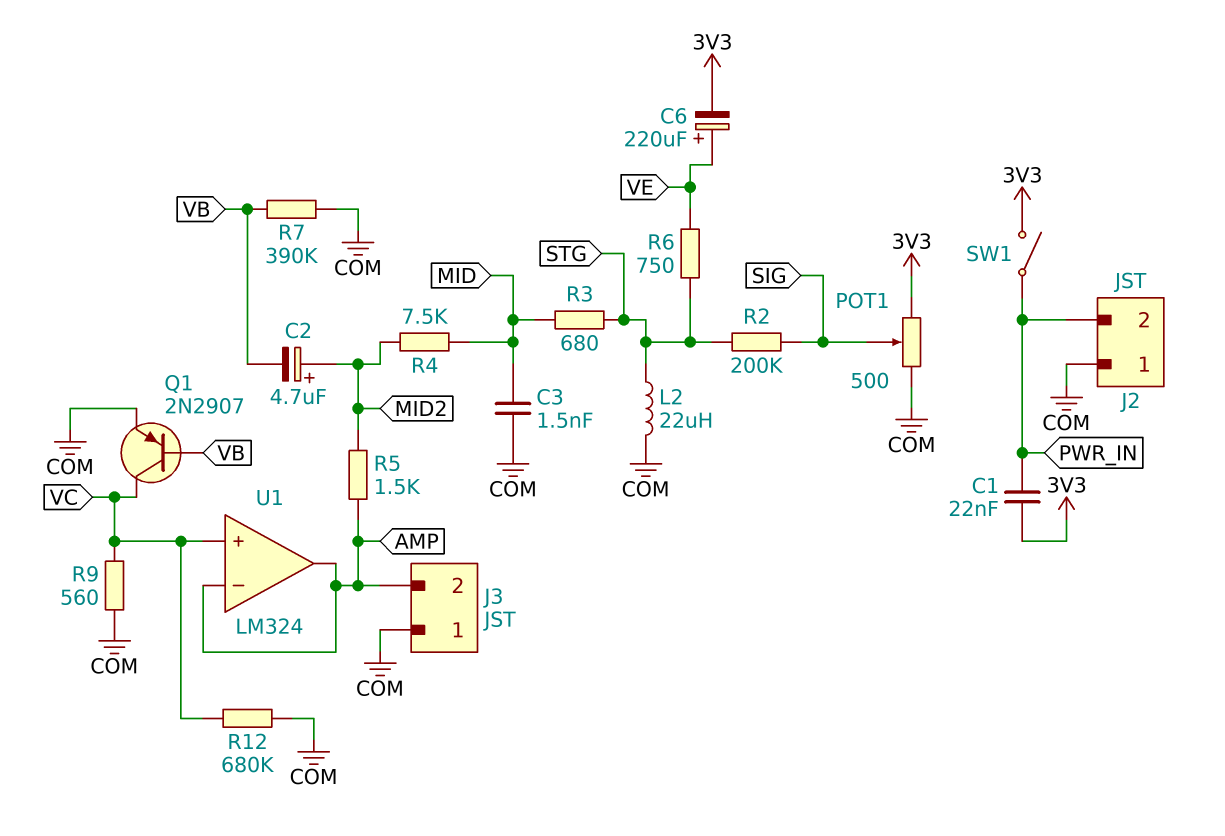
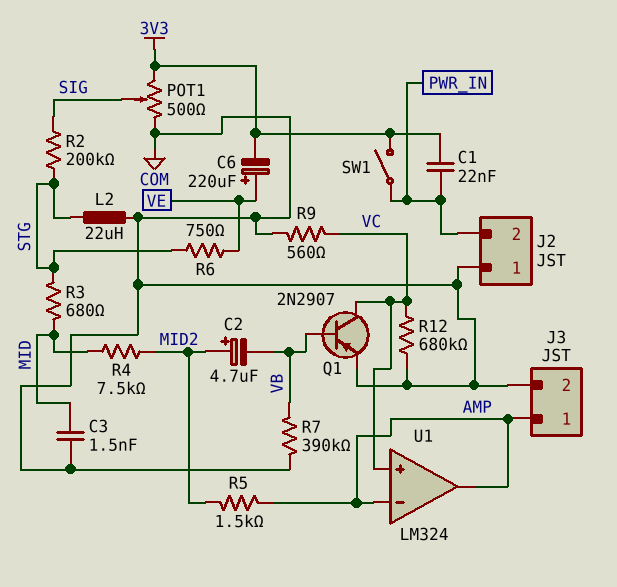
J3 pin 1: COM -> AMP
J3 pin 2: AMP -> COM

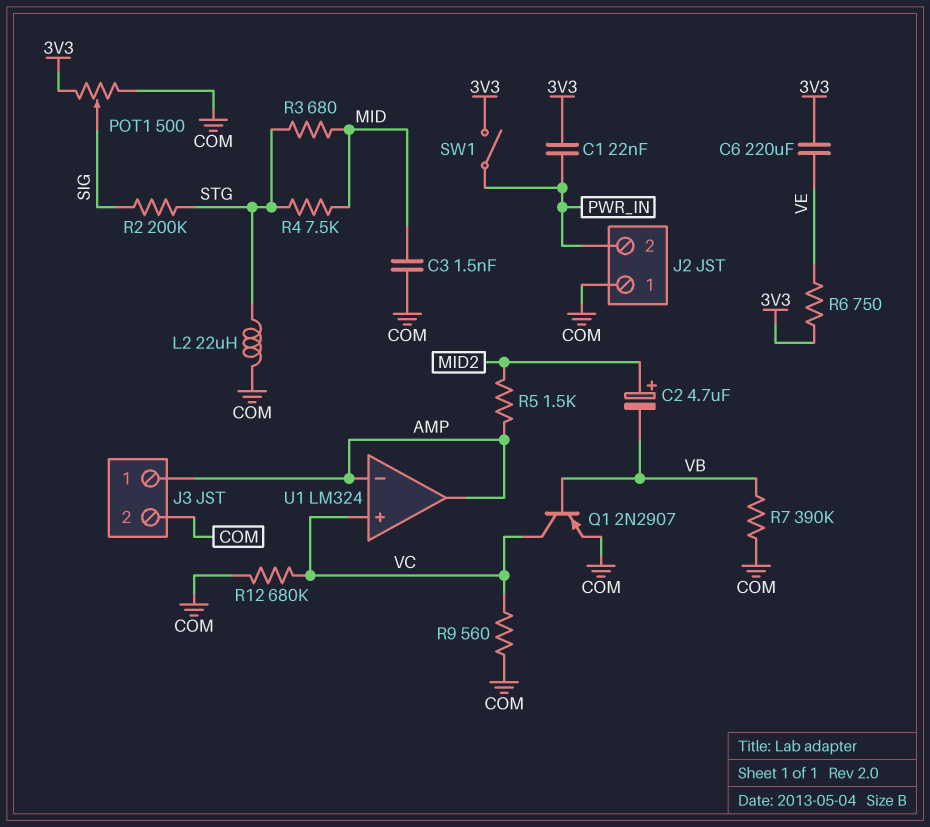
C6: 220uF (plus VE, minus 3V3) -> 220uF (3V3, VE)
R4: 7.5k (MID, MID2) -> 7.5k (MID, STG)
R6: 750 (STG, VE) -> 750 (3V3, VE)

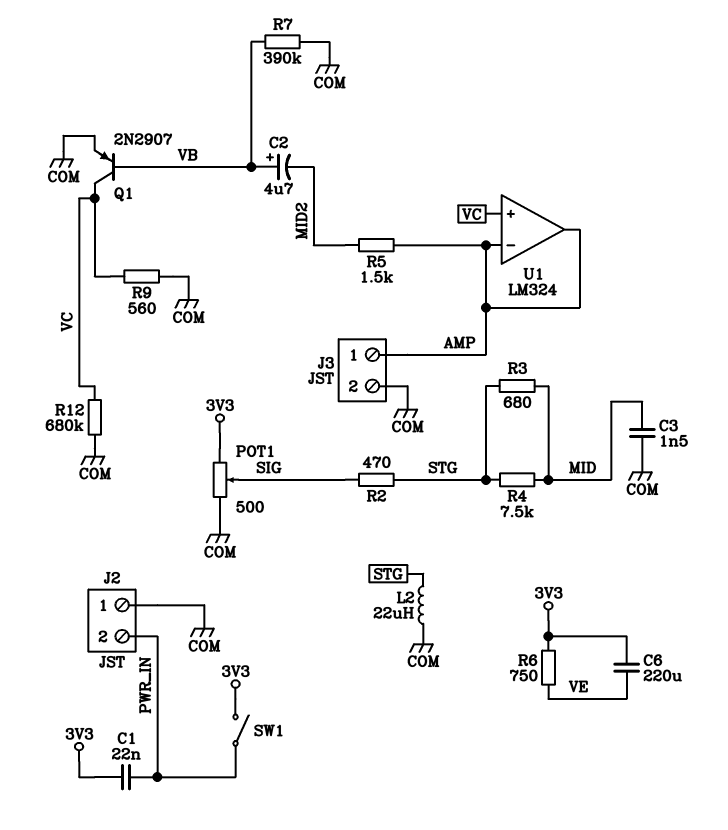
C2: 4.7uF (plus MID2, minus VB) -> 4.7uF (plus VB, minus MID2)
R2: 200k (SIG, STG) -> 470 (SIG, STG)

